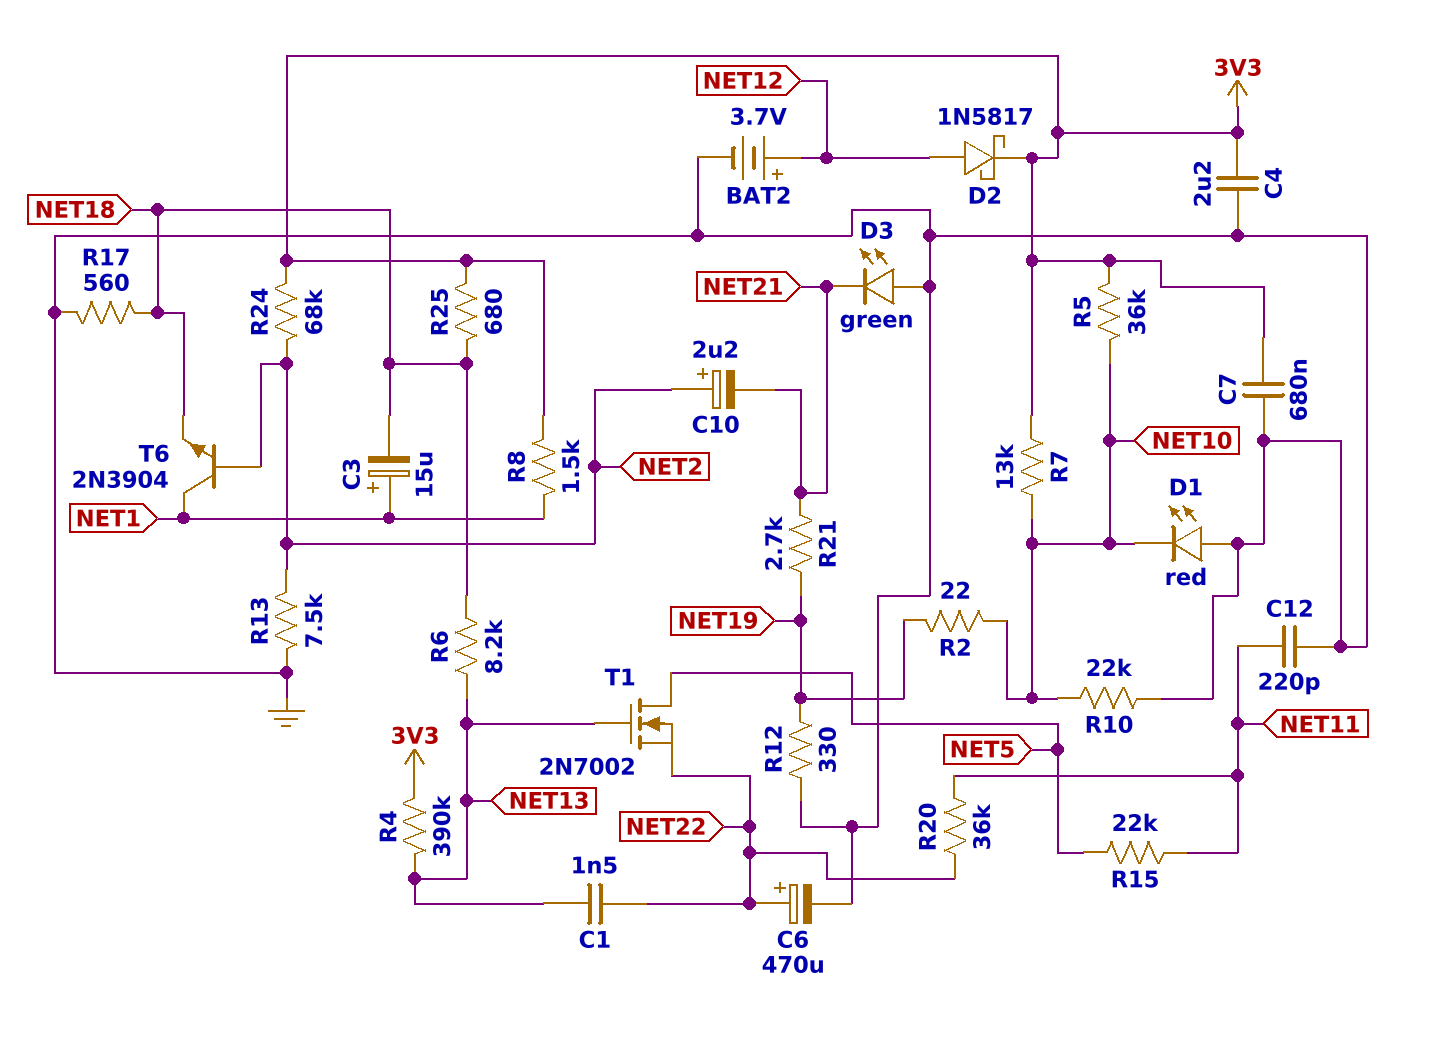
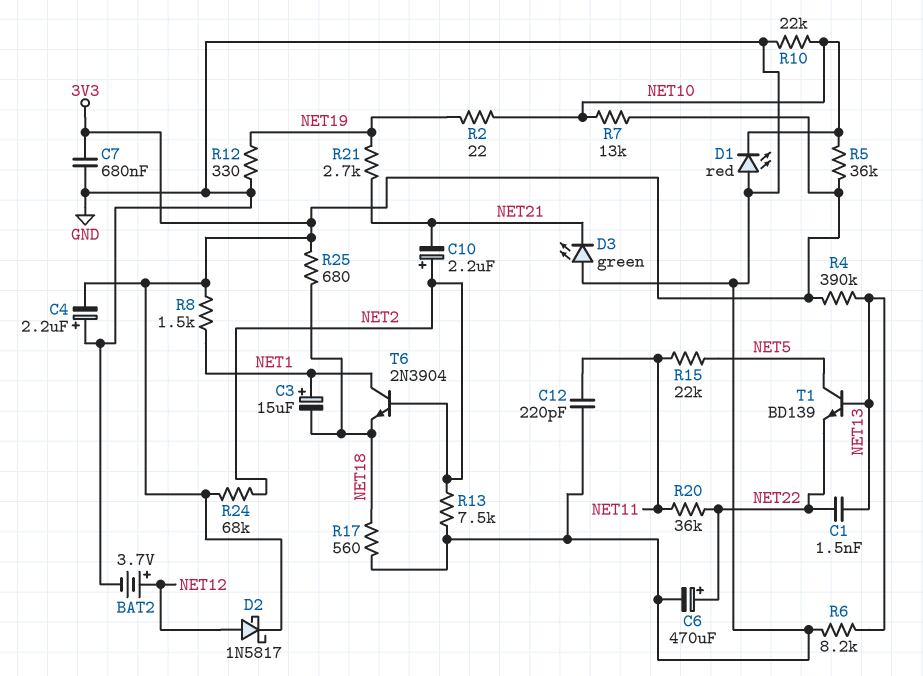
C4: 2.2uF (3V3, GND) -> 2.2uF (plus GND, minus 3V3)
R6: 8.2k (NET13, NET18) -> 8.2k (GND, NET13)
T1: NMOS 2N7002 (G NET13, D NET5, S NET22) -> NPN BD139 (B NET13, C NET5, E NET22)

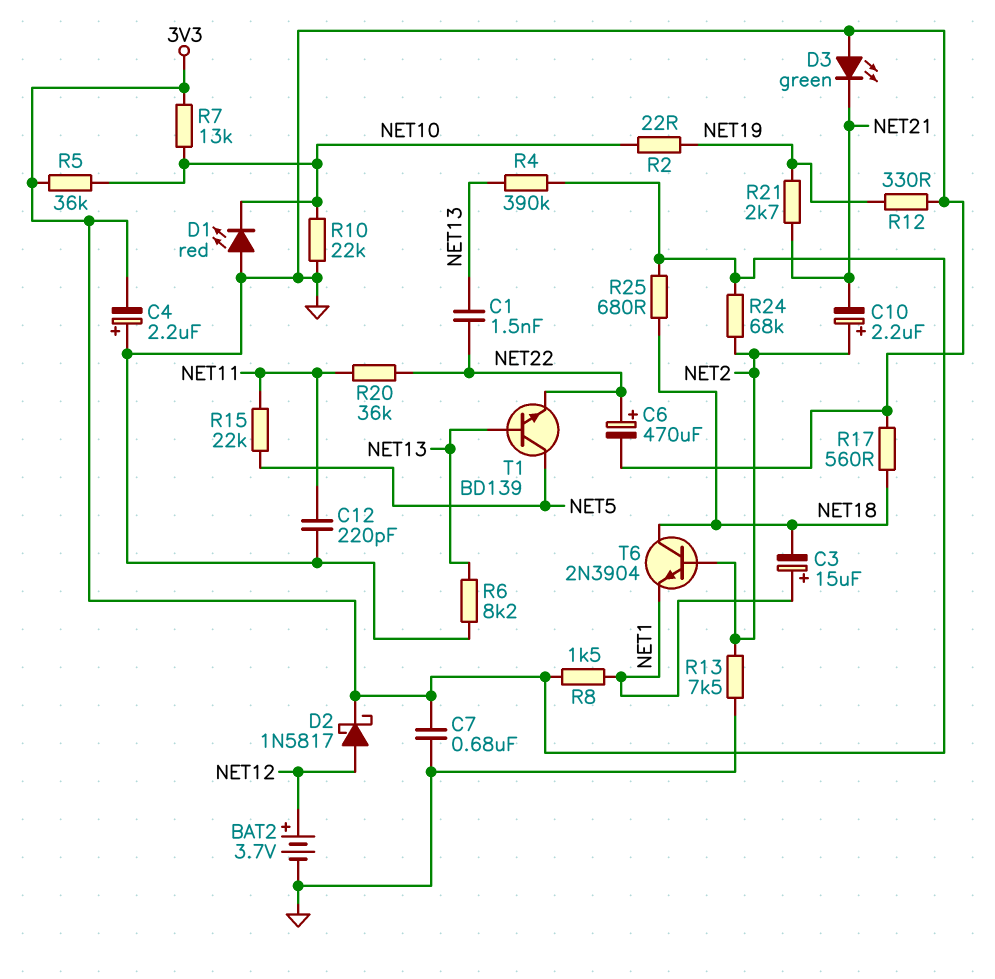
T6: NPN 2N3904 (B NET2, C NET1, E NET18) -> NPN 2N3904 (B NET2, C NET18, E NET1)

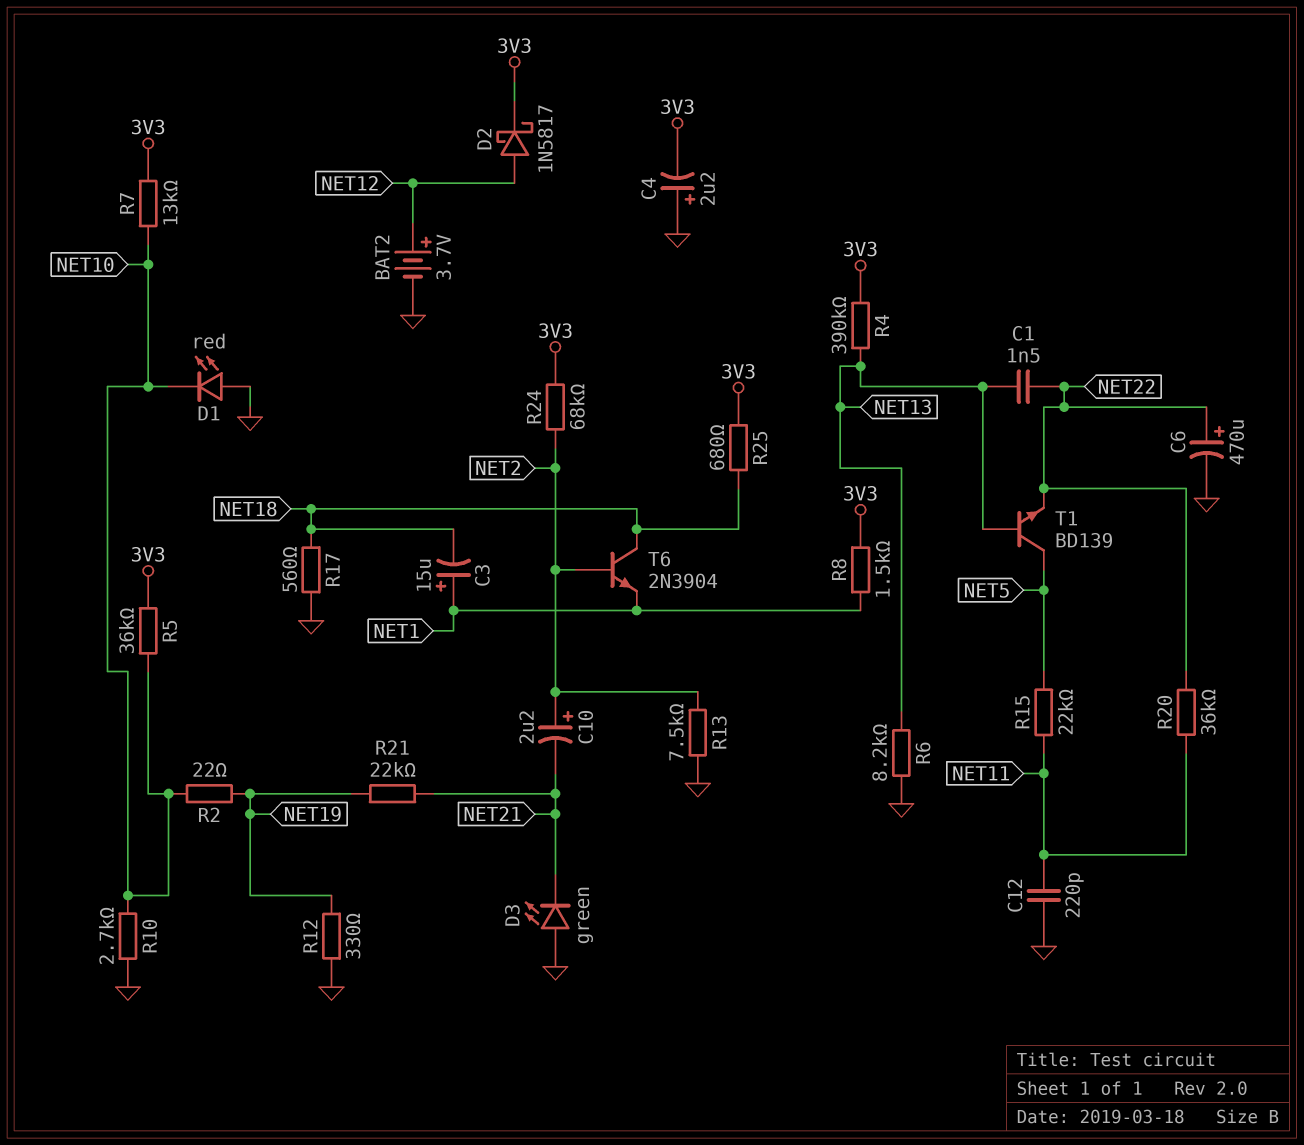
C7: 680nF (3V3, GND) -> none
R10: 22k (GND, NET10) -> 2.7k (GND, NET10)
R21: 2.7k (NET19, NET21) -> 22k (NET19, NET21)

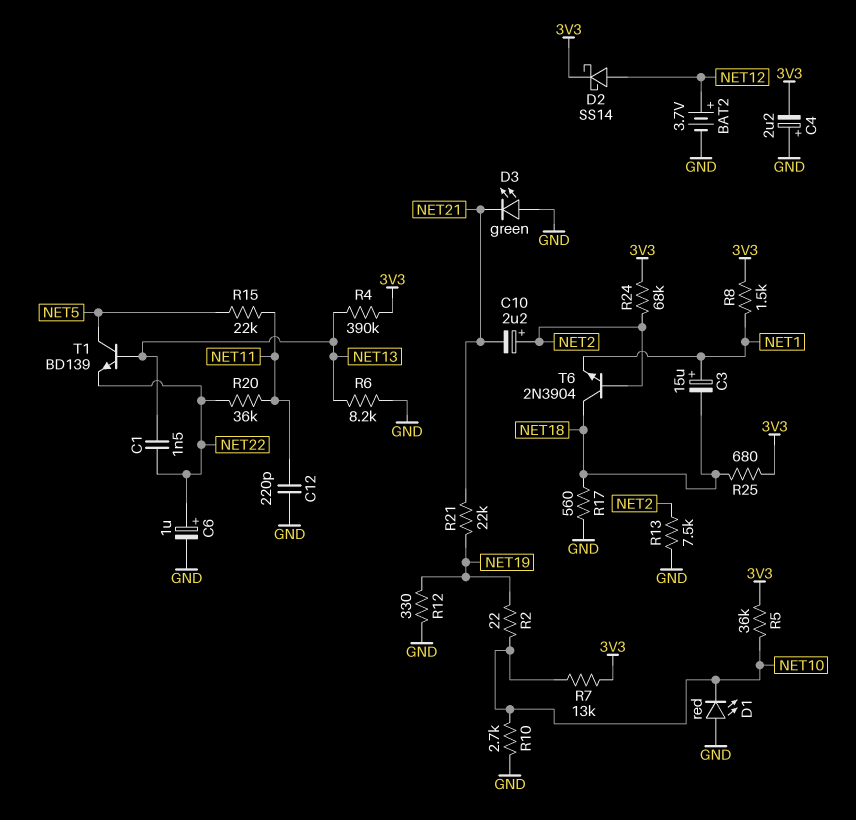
C6: 470uF (plus NET22, minus GND) -> 1uF (plus NET22, minus GND)
D2: schottky 1N5817 (A NET12, K 3V3) -> schottky SS14 (A NET12, K 3V3)

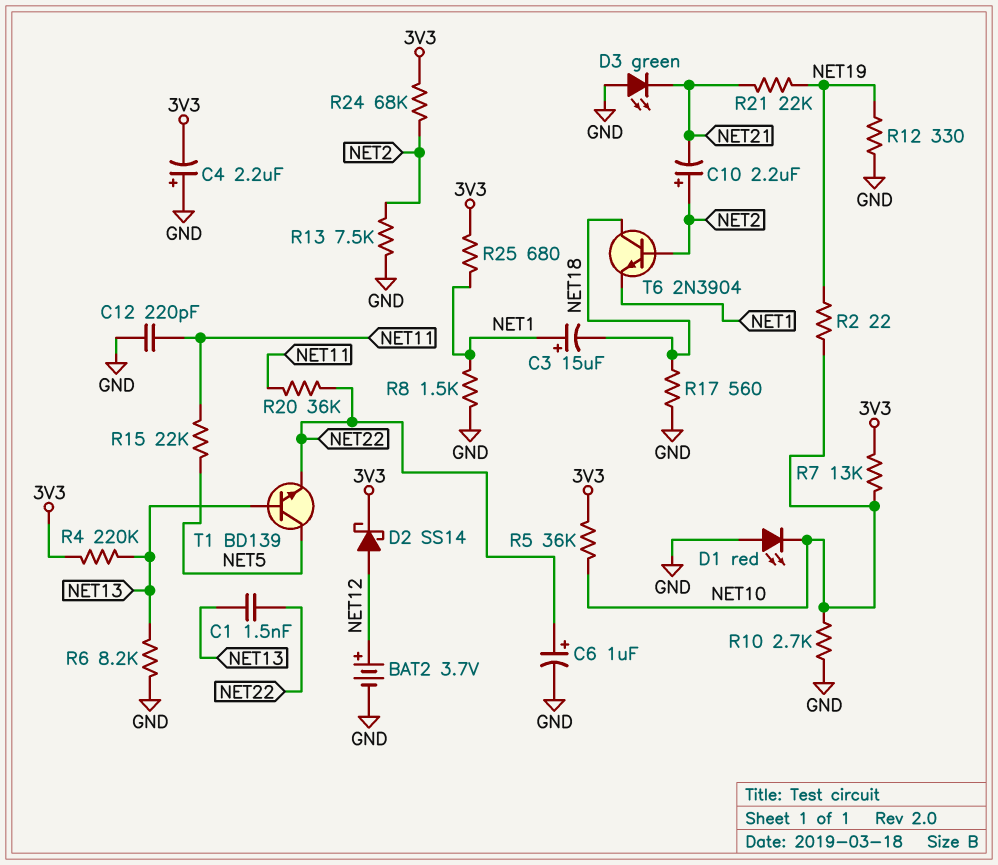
R4: 390k (3V3, NET13) -> 220k (3V3, NET13)
R8: 1.5k (3V3, NET1) -> 1.5k (GND, NET1)
R25: 680 (3V3, NET18) -> 680 (3V3, NET1)

